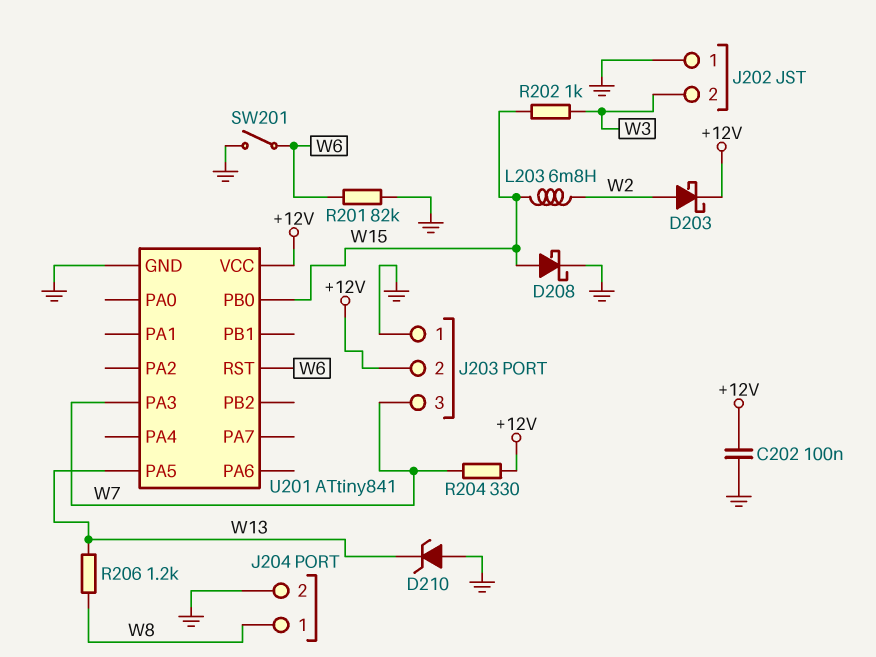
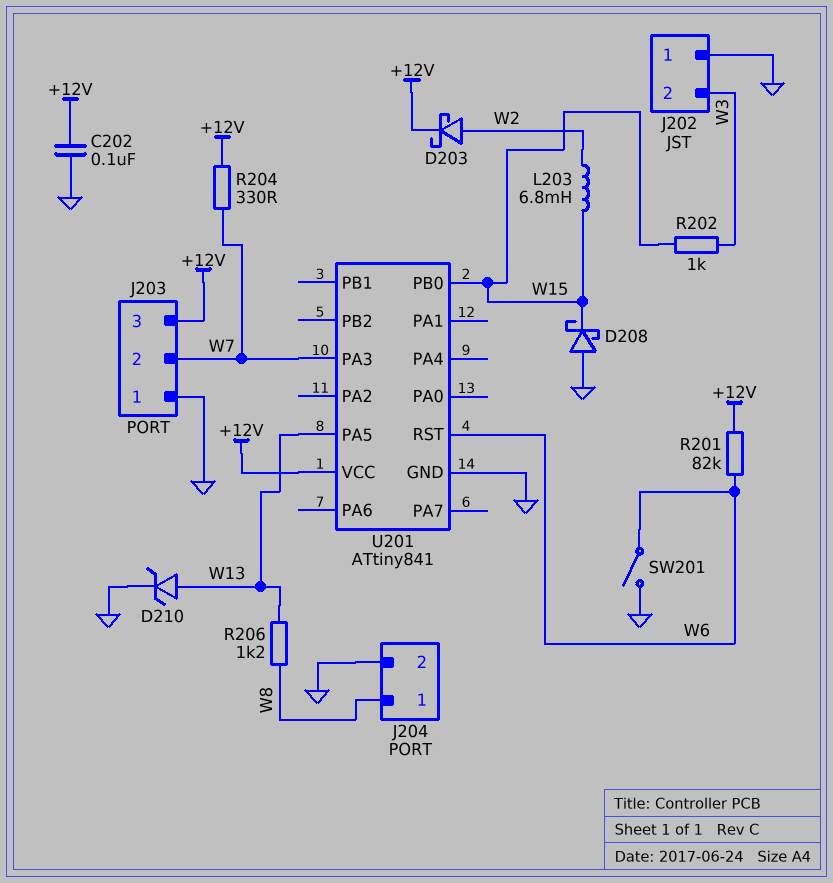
D208: schottky (A W15, K GND) -> schottky (A GND, K W15)
D210: zener (A GND, K W13) -> zener (A W13, K GND)
J203 pin 2: +12V -> W7
J203 pin 3: W7 -> +12V
R201: 82k (GND, W6) -> 82k (+12V, W6)

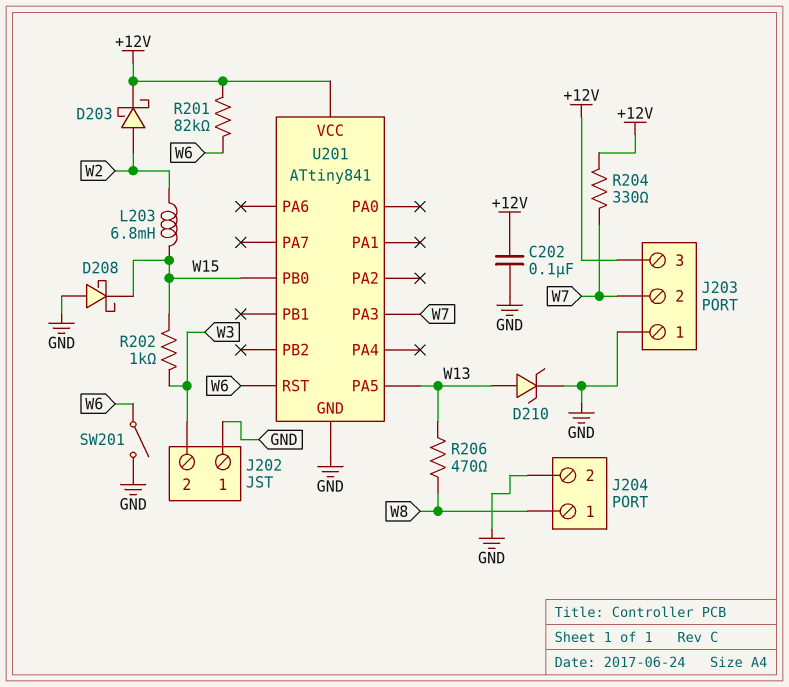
R206: 1.2k (W8, W13) -> 470 (W8, W13)

